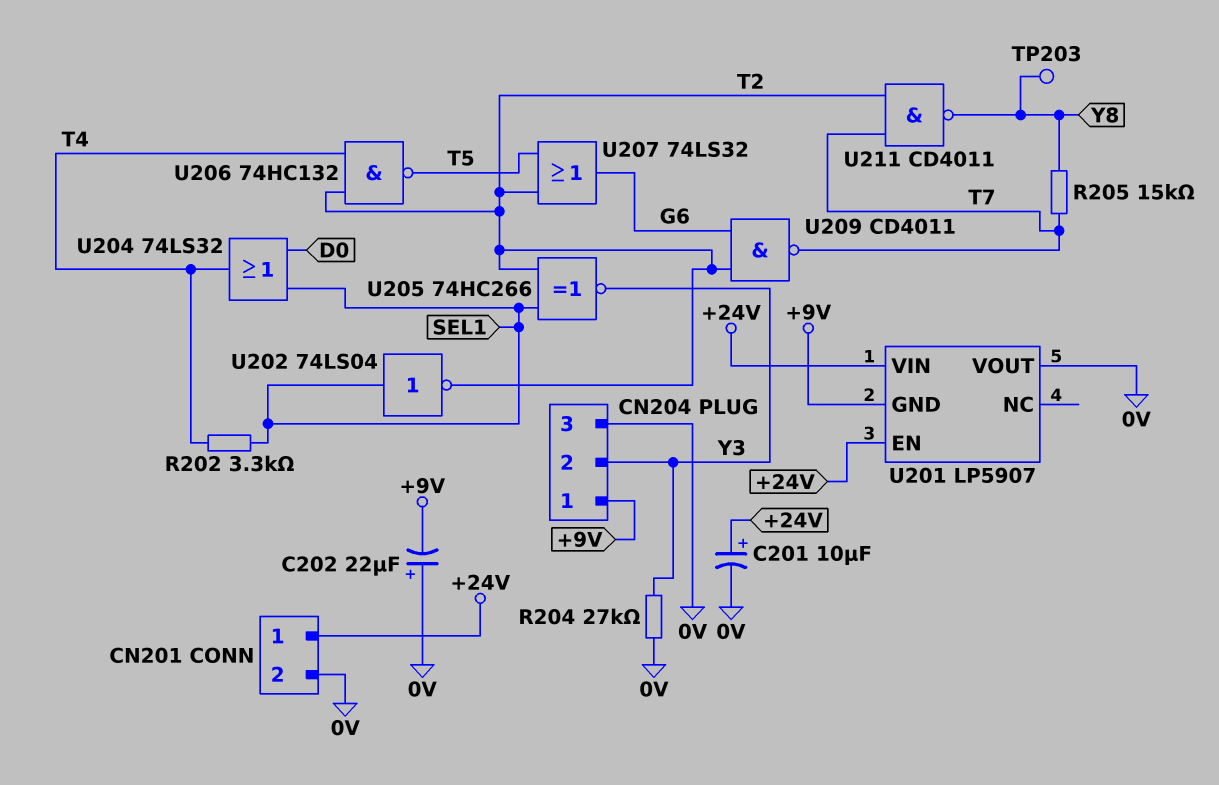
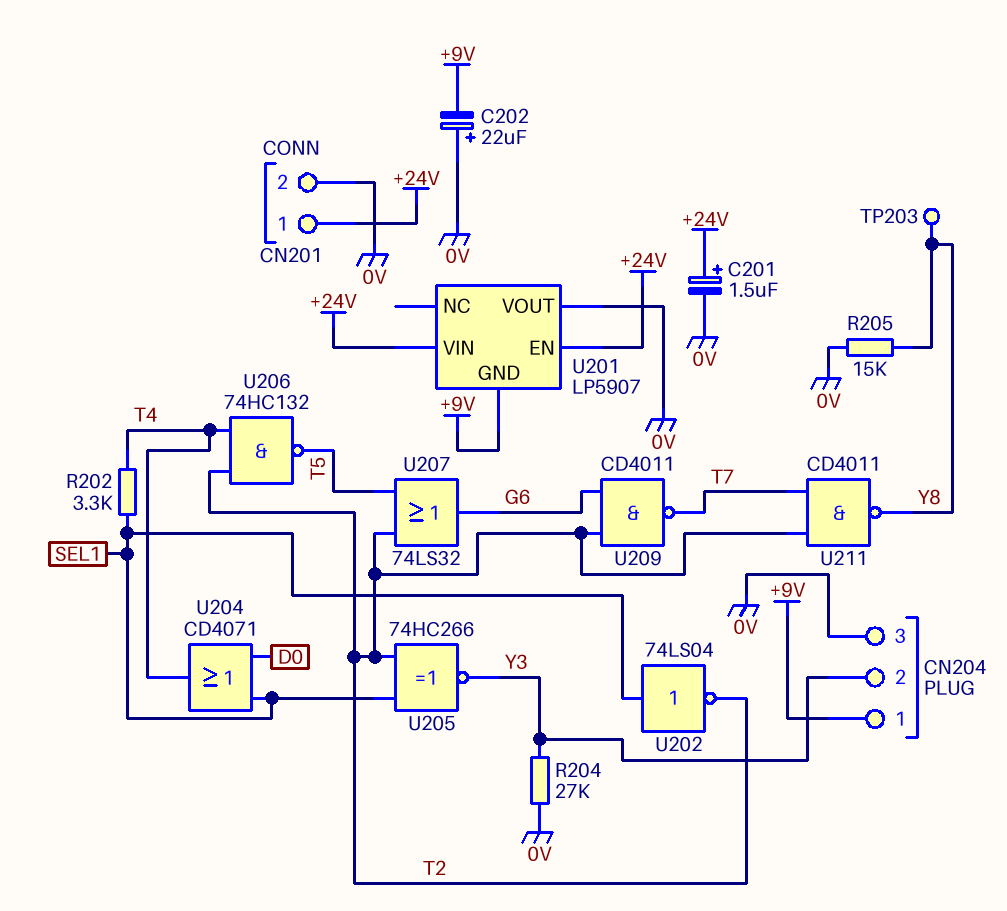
C201: 10uF (plus +24V, minus 0V) -> 1.5uF (plus +24V, minus 0V)
R205: 15k (T7, Y8) -> 15k (0V, Y8)
U204: OR 74LS32 (in D0, in SEL1, out T4) -> OR CD4071 (in D0, in SEL1, out T4)

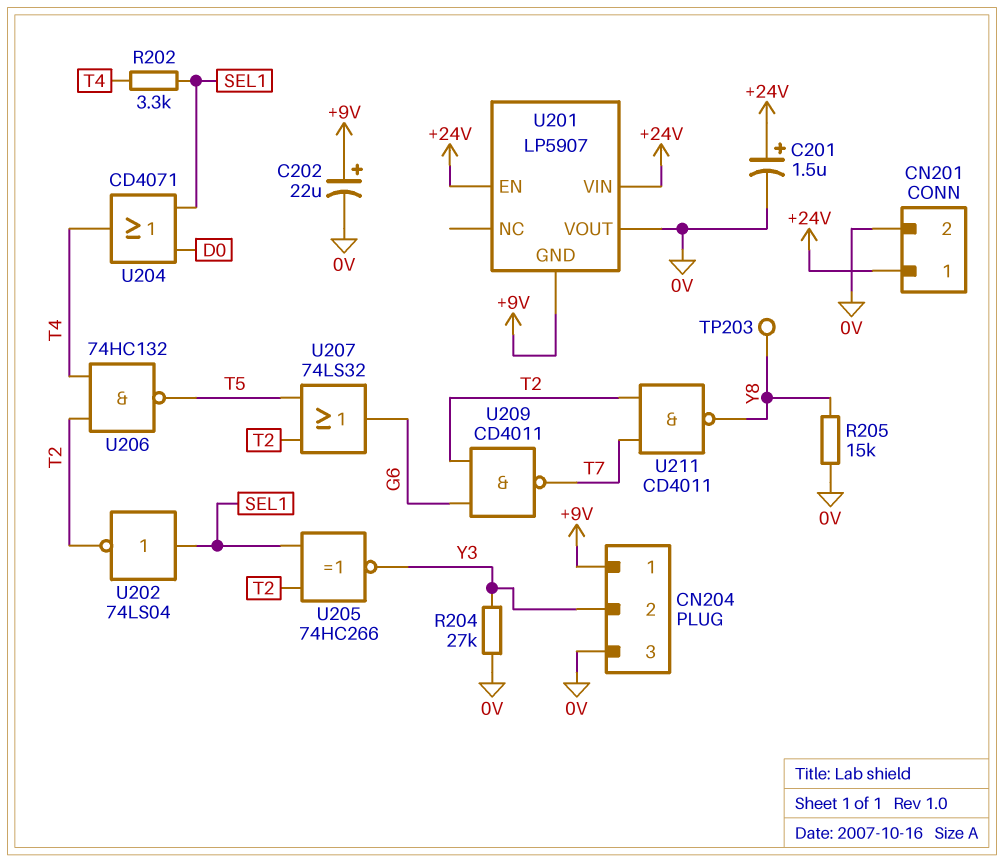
C202: 22uF (plus 0V, minus +9V) -> 22uF (plus +9V, minus 0V)

